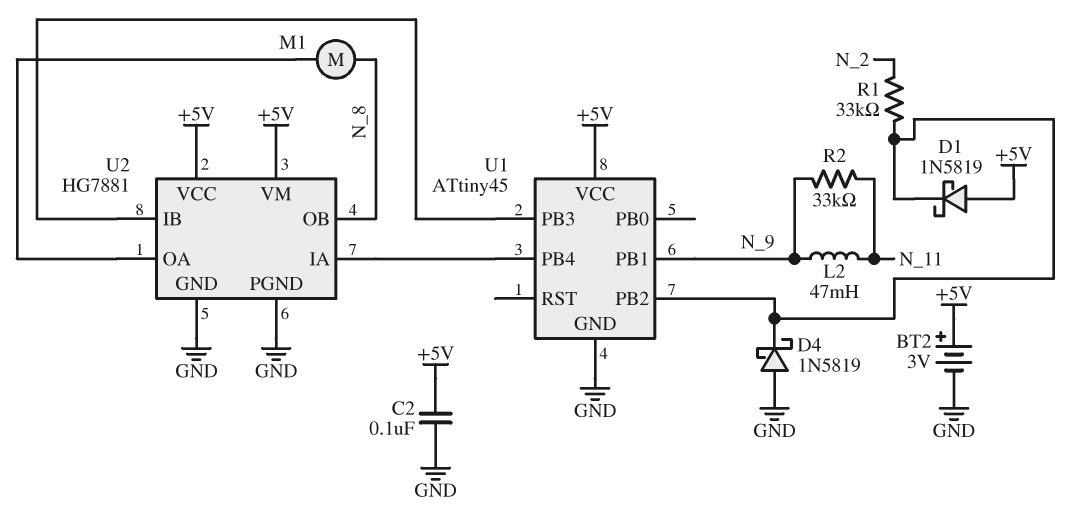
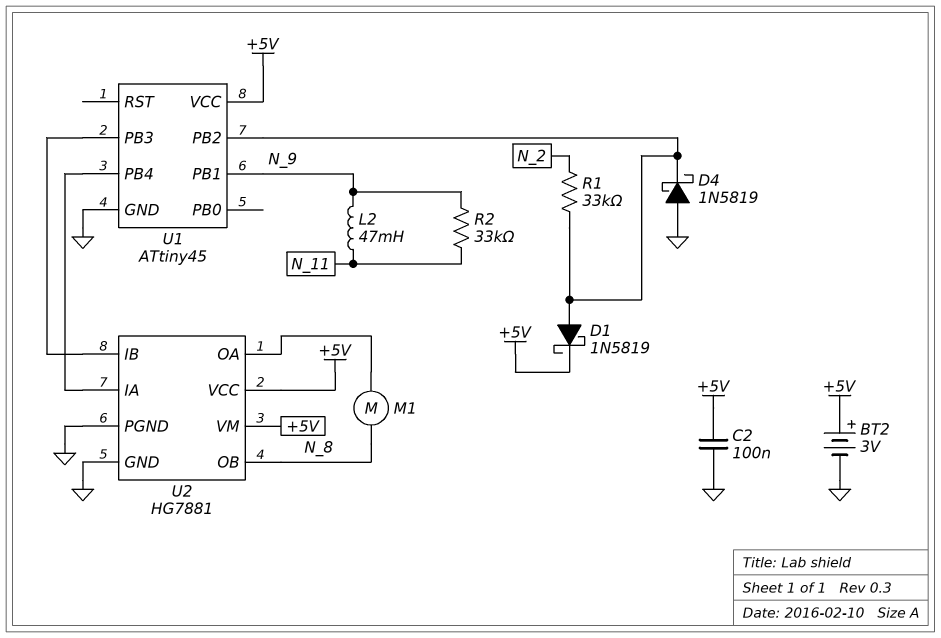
D1: schottky 1N5819 (A +5V, K U1/PB2) -> schottky 1N5819 (A U1/PB2, K +5V)

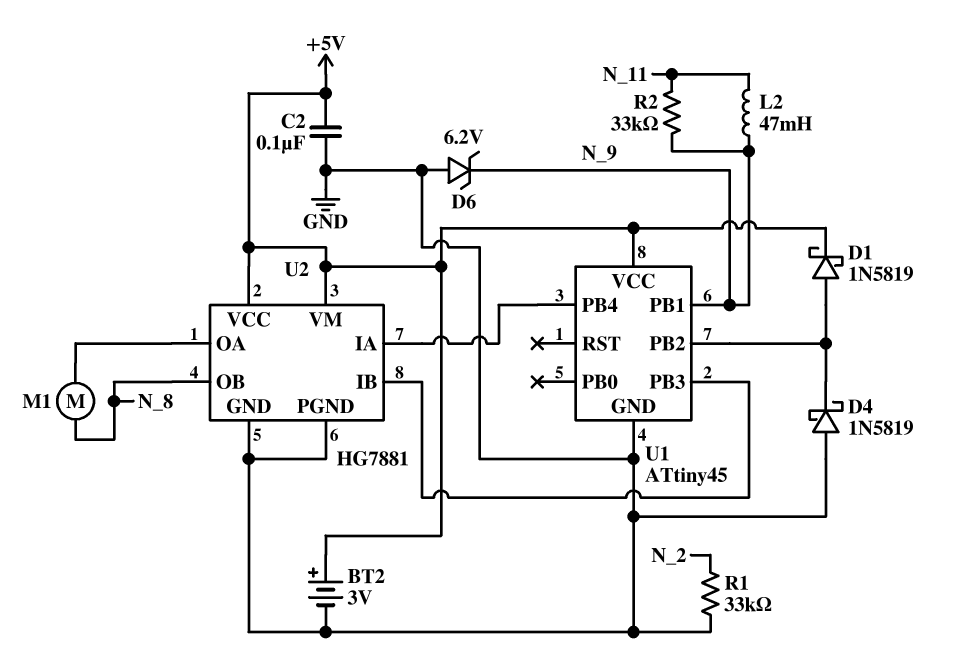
D6: none -> zener 6.2V (A GND, K N_9)
R1: 33k (N_2, U1/PB2) -> 33k (GND, N_2)

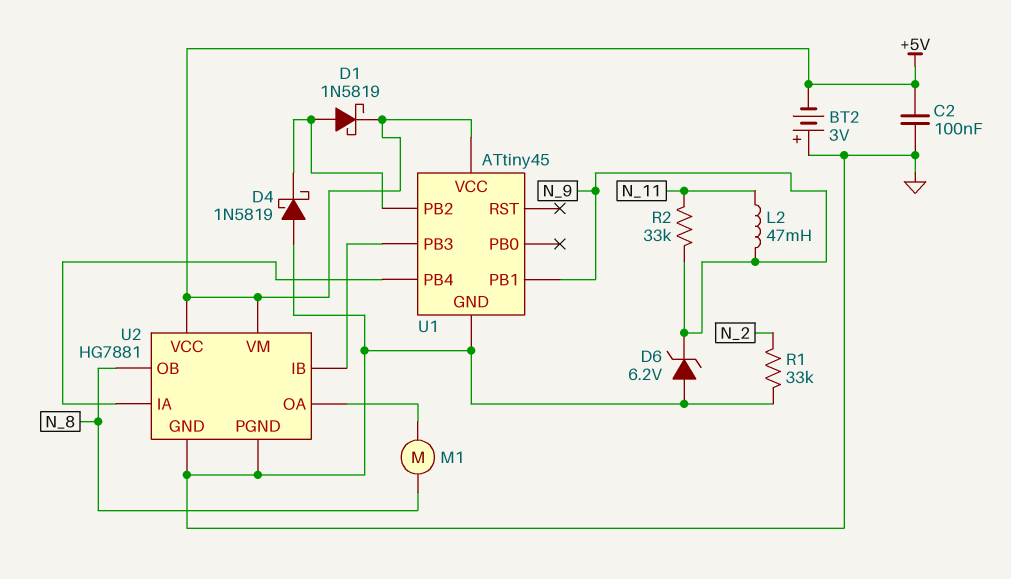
BT2: 3V (plus +5V, minus GND) -> 3V (plus GND, minus +5V)

